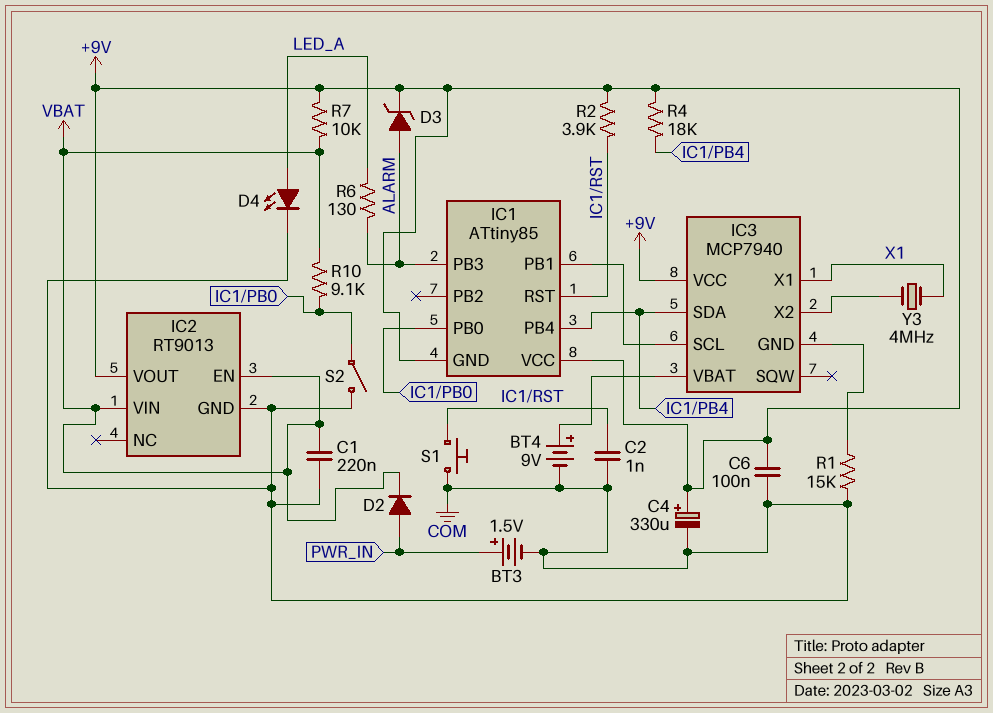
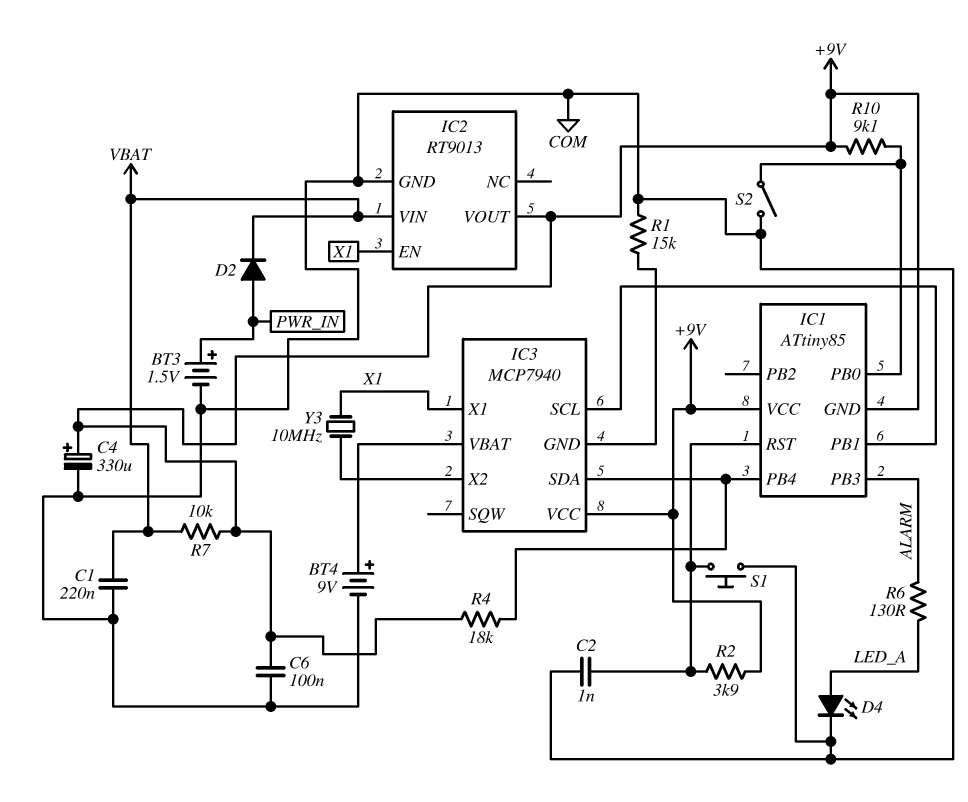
D3: zener (A ALARM, K +9V) -> none
IC2 pin EN: VBAT -> X1
R10: 9.1k (IC1/PB0, VBAT) -> 9.1k (+9V, IC1/PB0)
Y3: 4MHz (IC3/X2, X1) -> 10MHz (IC3/X2, X1)

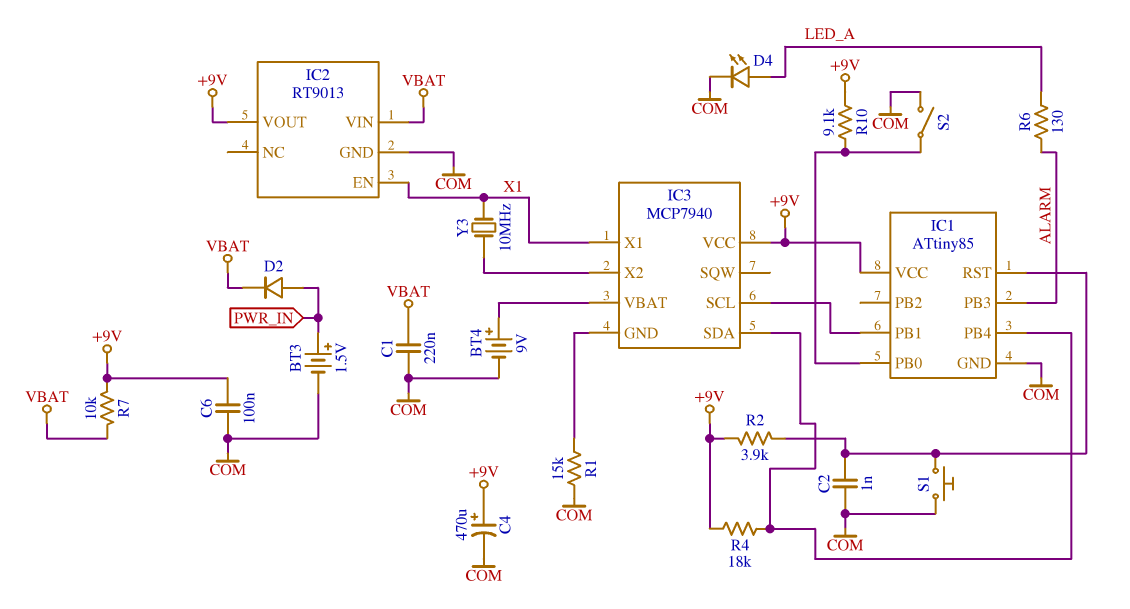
C4: 330uF (plus +9V, minus COM) -> 470uF (plus +9V, minus COM)
IC1 pin GND: +9V -> COM

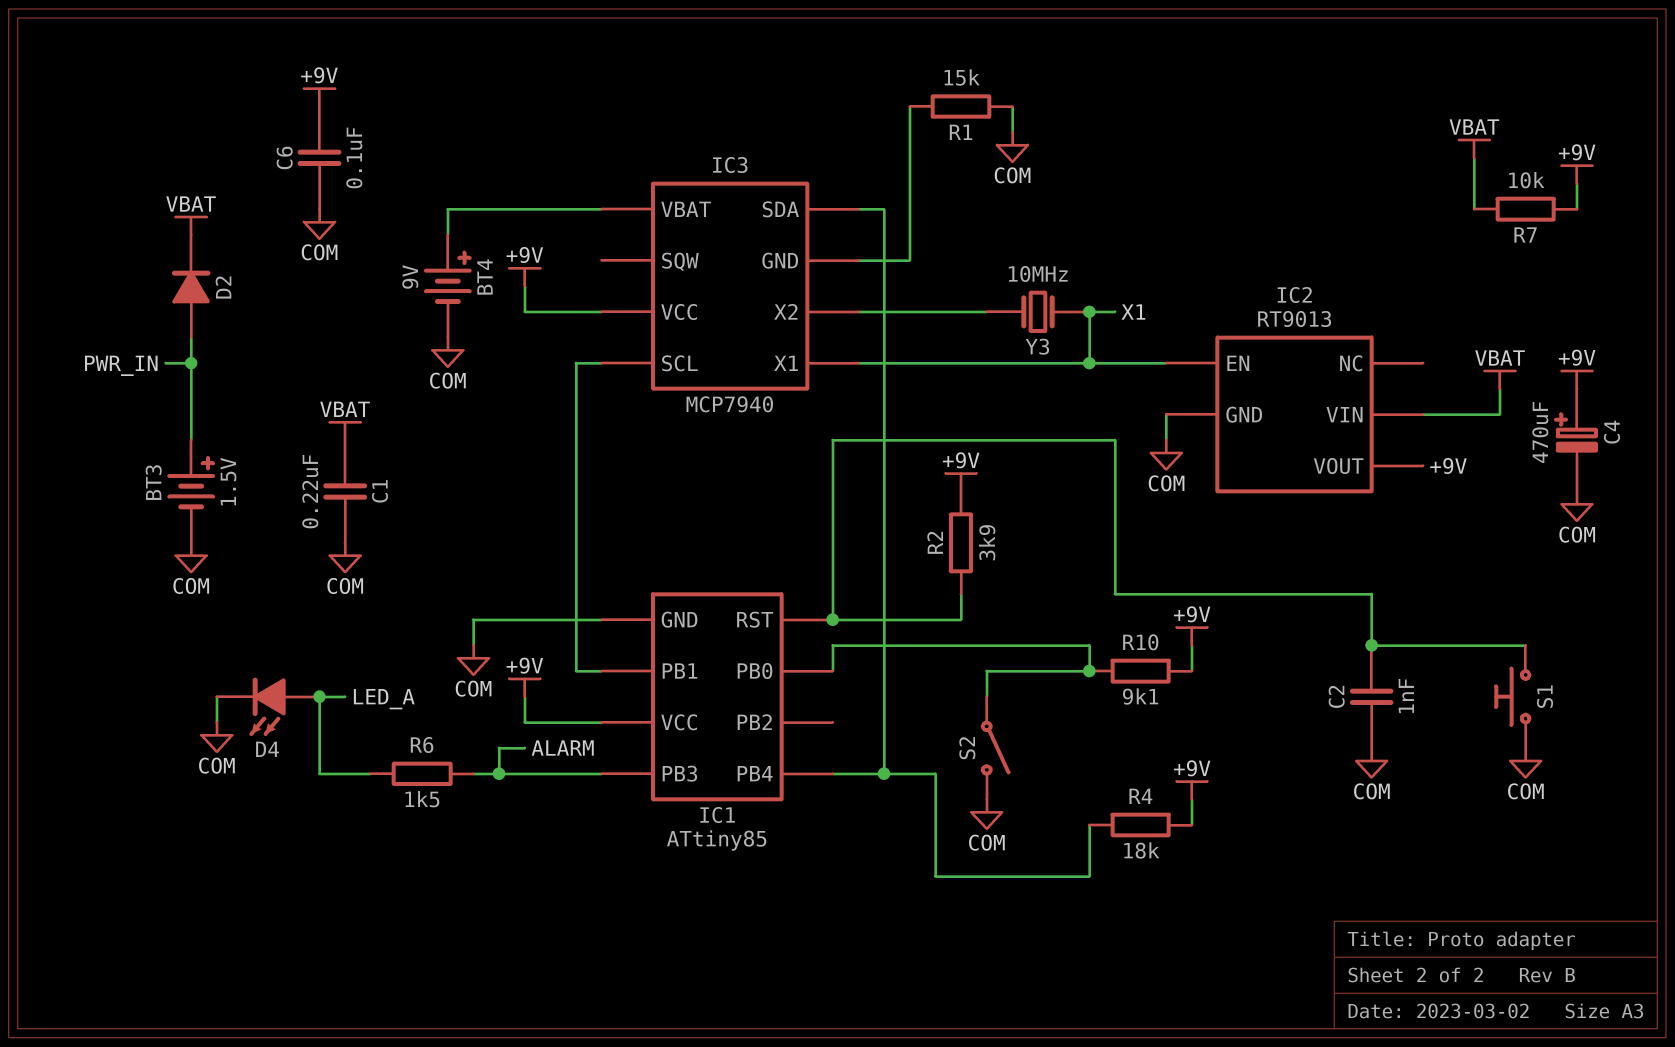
R6: 130 (ALARM, LED_A) -> 1.5k (ALARM, LED_A)

